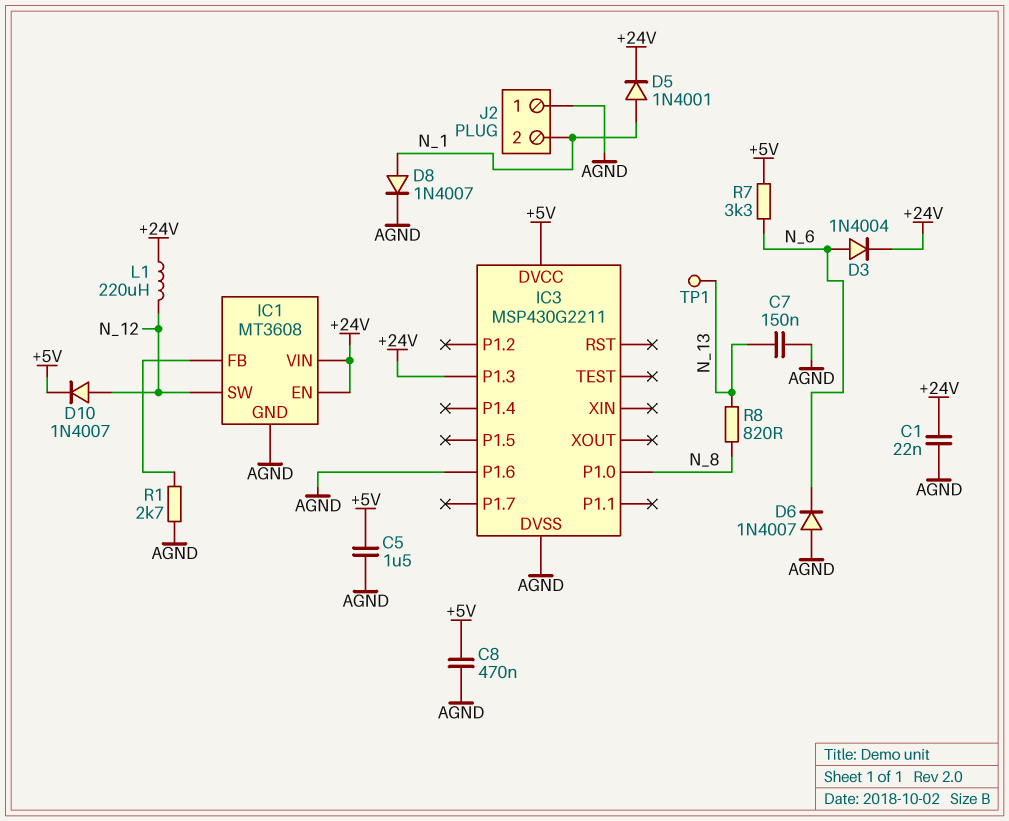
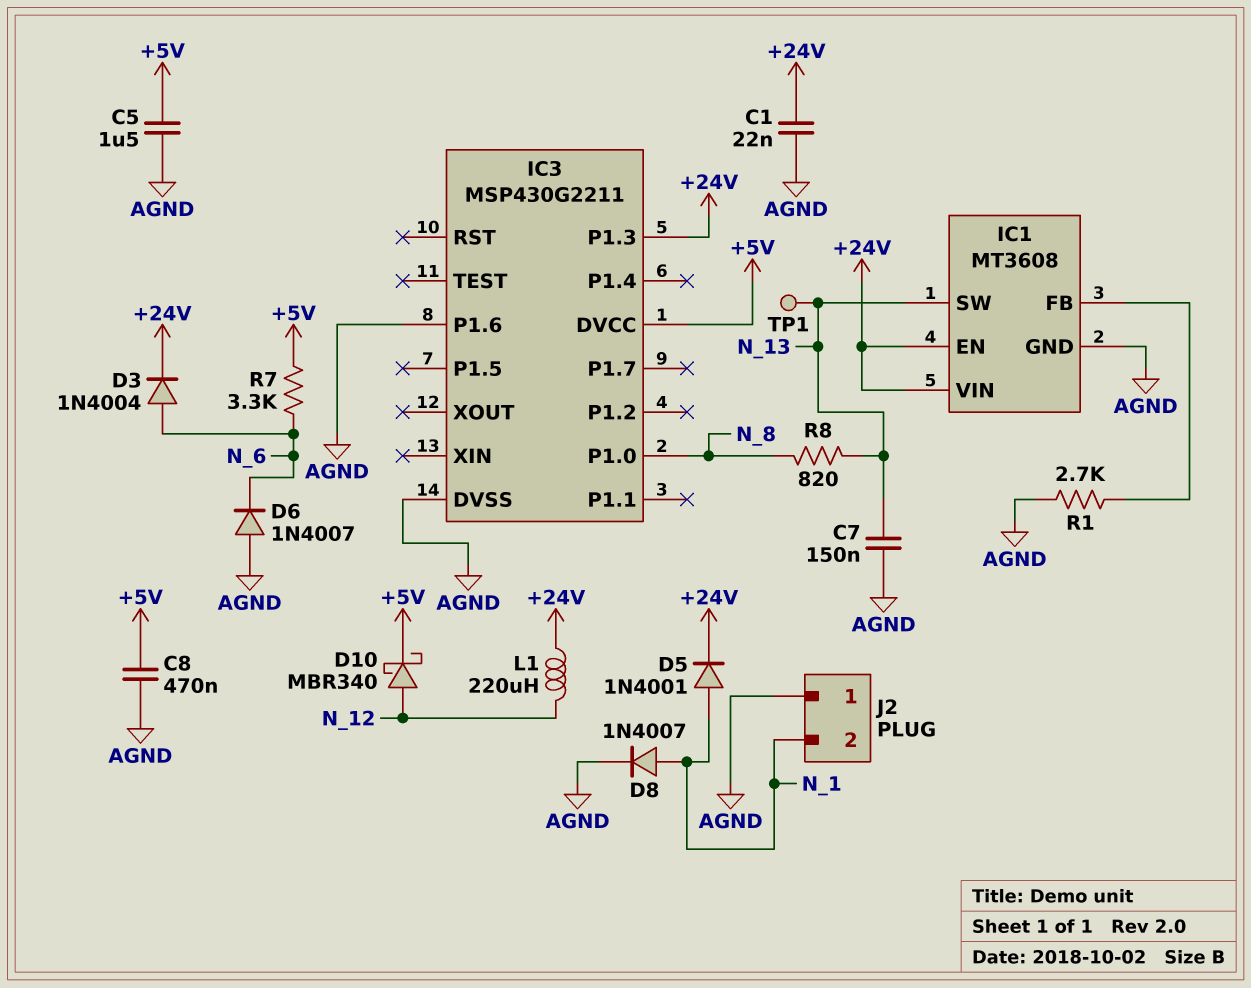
D10: diode 1N4007 (A N_12, K +5V) -> schottky MBR340 (A N_12, K +5V)
IC1 pin SW: N_12 -> N_13

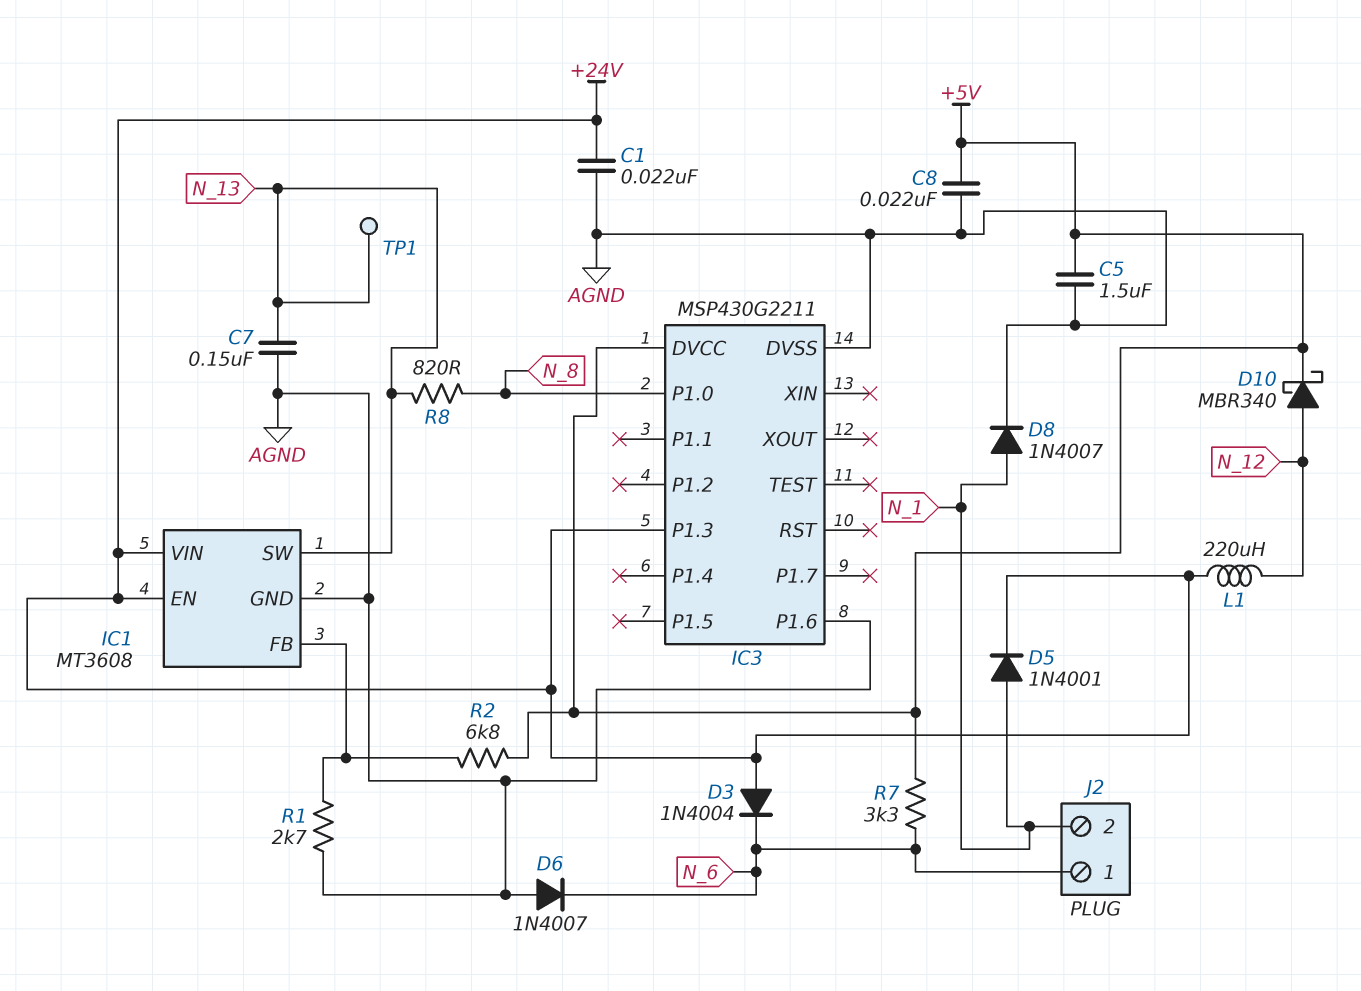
C8: 470nF (+5V, AGND) -> 22nF (+5V, AGND)
D3: diode 1N4004 (A N_6, K +24V) -> diode 1N4004 (A +24V, K N_6)
J2 pin 1: AGND -> N_6
R2: none -> 6.8k (+5V, IC1/FB)

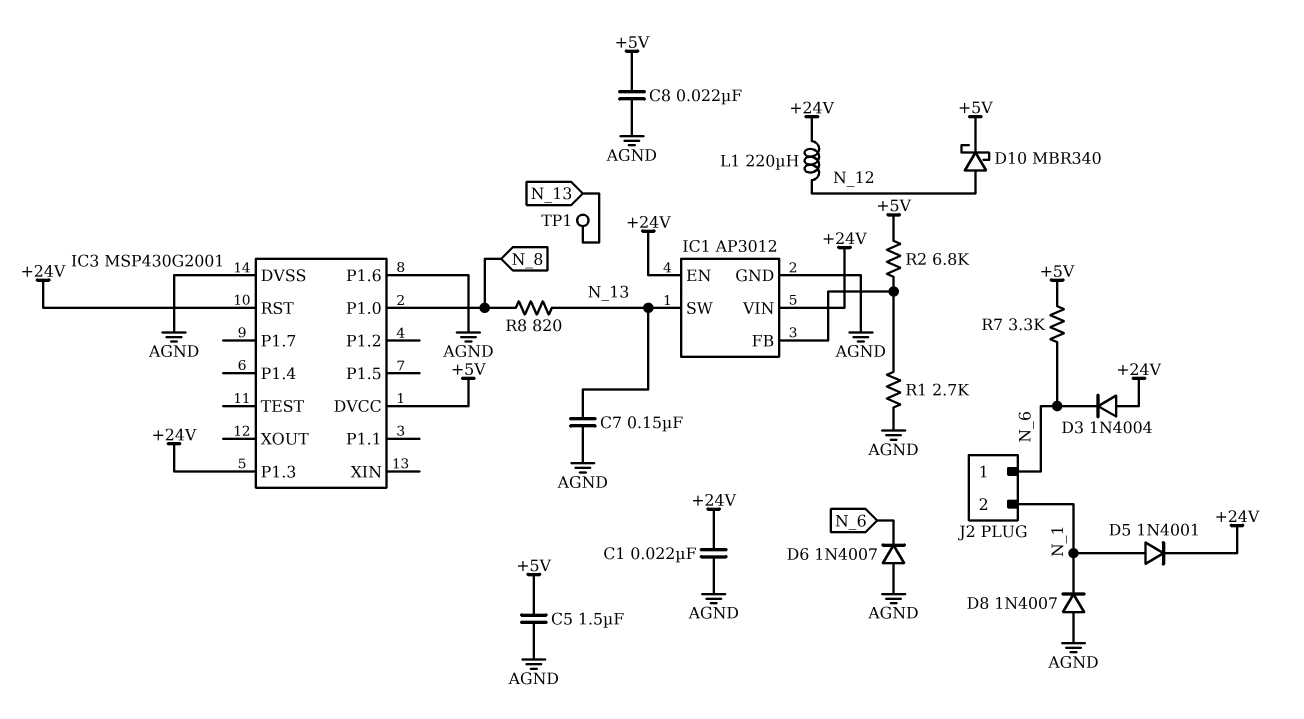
D8: diode 1N4007 (A N_1, K AGND) -> diode 1N4007 (A AGND, K N_1)
IC1: MT3608 -> AP3012
IC3: MSP430G2211 -> MSP430G2001
IC3 pin RST: none -> +24V

